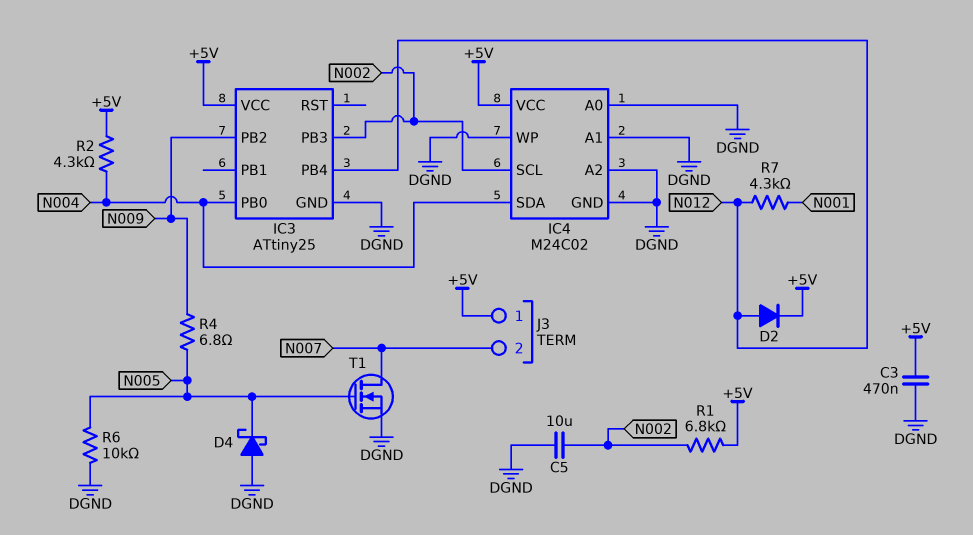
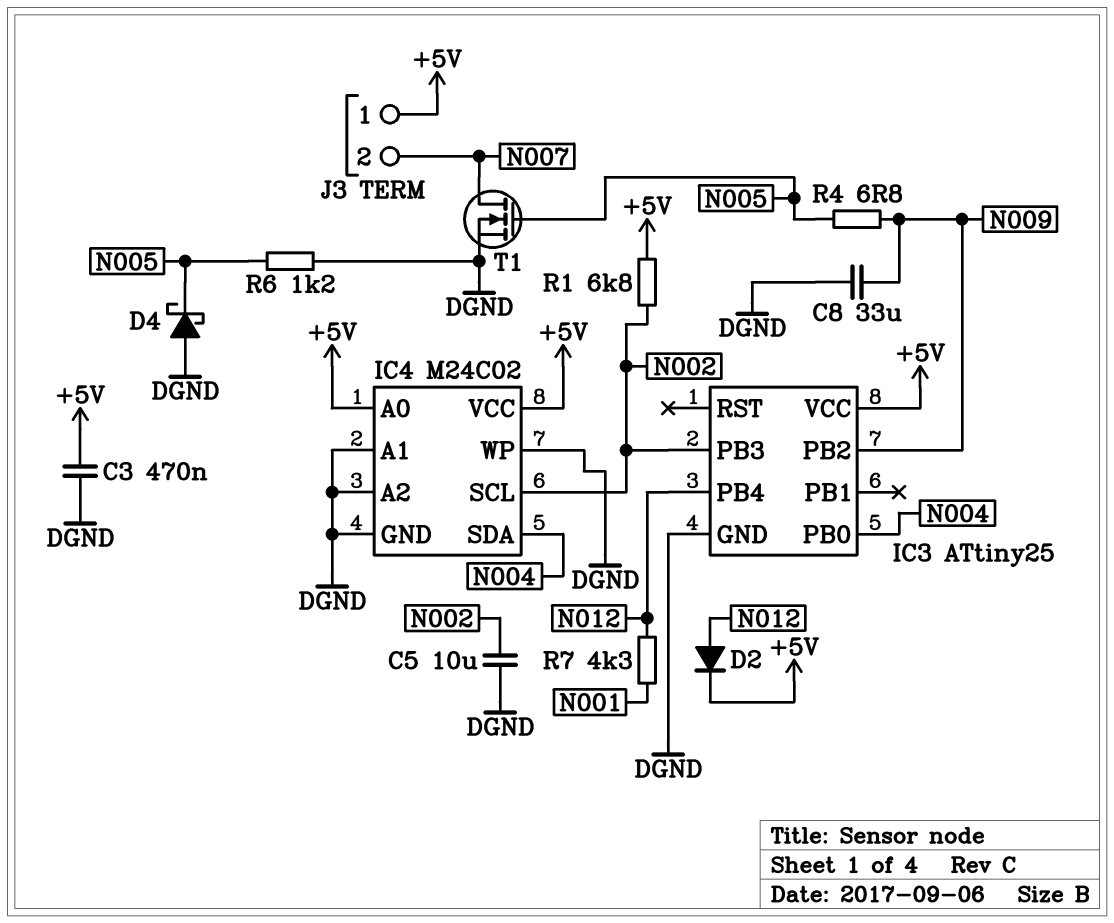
C8: none -> 33uF (DGND, N009)
IC4 pin A0: DGND -> +5V
R2: 4.3k (+5V, N004) -> none
R6: 10k (DGND, N005) -> 1.2k (DGND, N005)

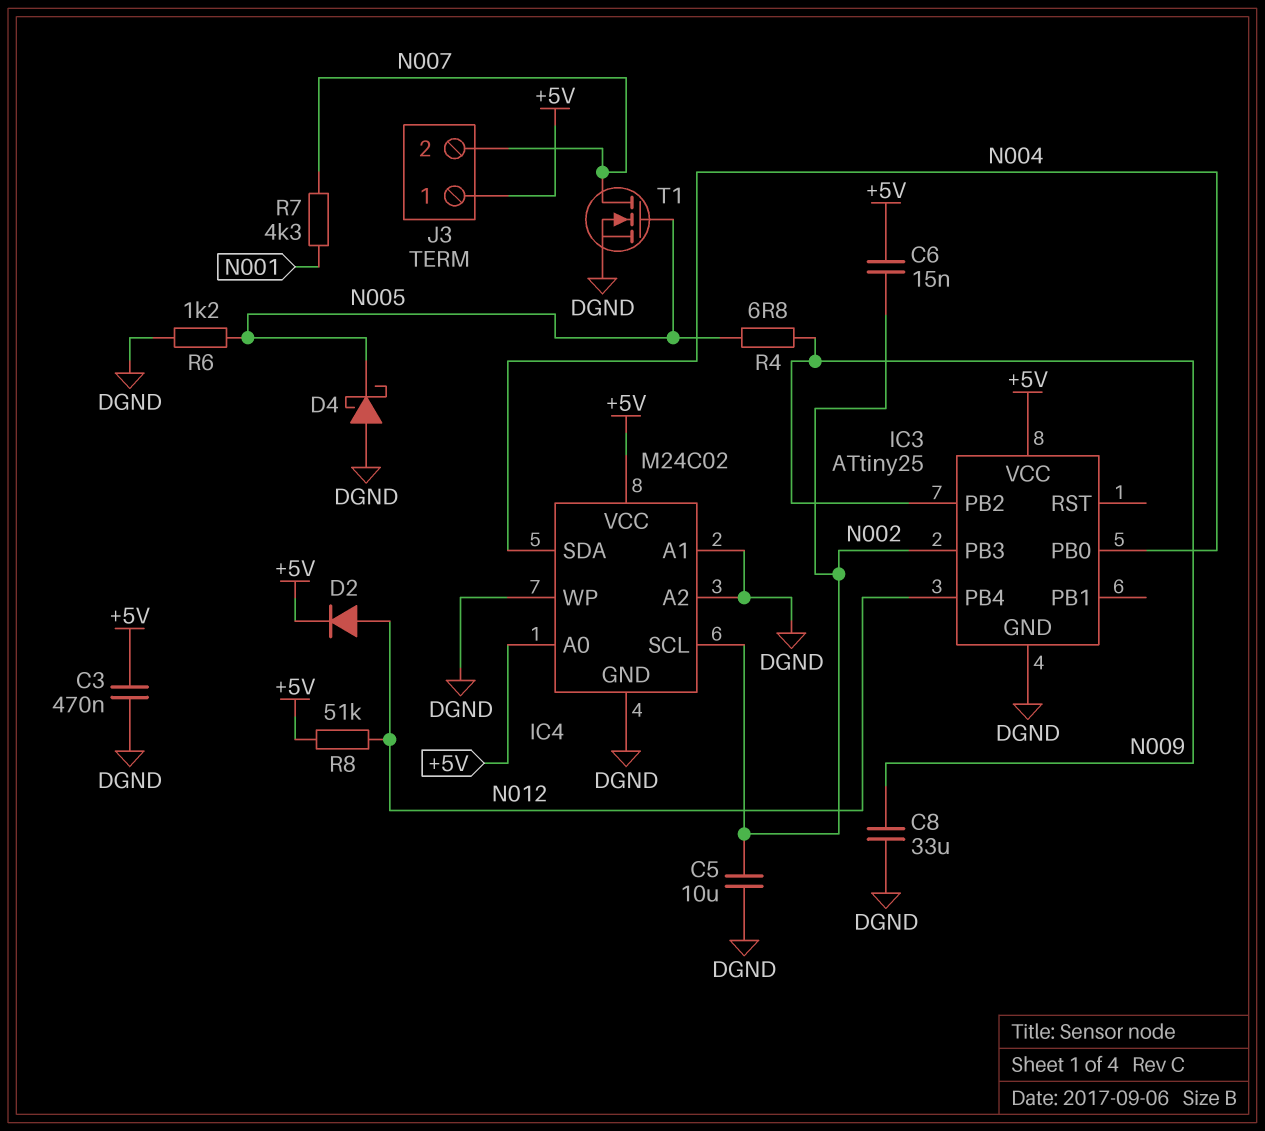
C6: none -> 15nF (+5V, N002)
R1: 6.8k (+5V, N002) -> none
R7: 4.3k (N001, N012) -> 4.3k (N001, N007)
R8: none -> 51k (+5V, N012)

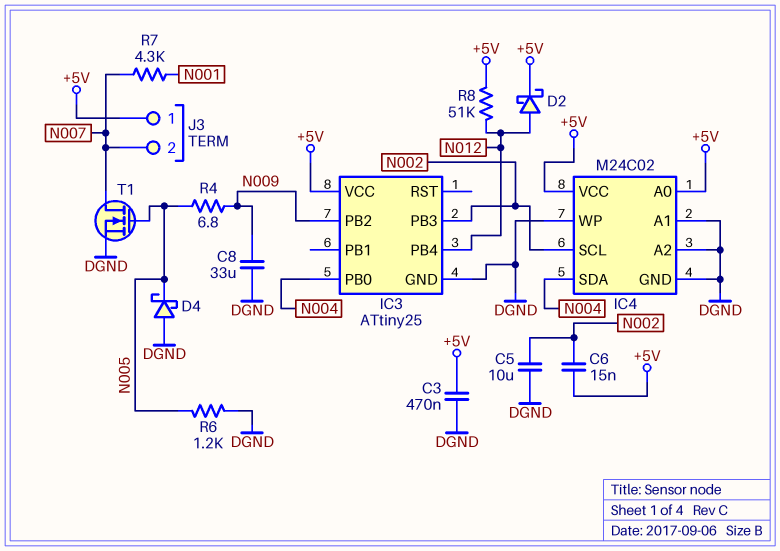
D2: diode (A N012, K +5V) -> schottky (A N012, K +5V)

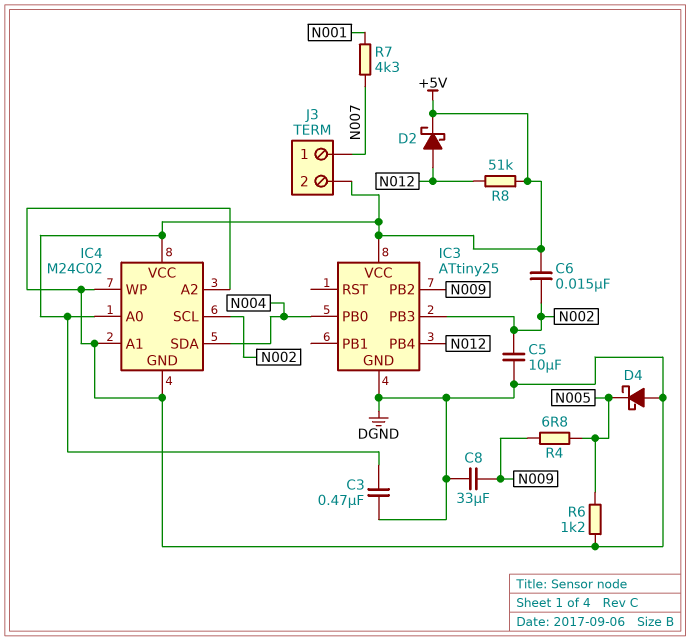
J3 pin 1: +5V -> N007
J3 pin 2: N007 -> +5V
T1: NMOS (G N005, D N007, S DGND) -> none

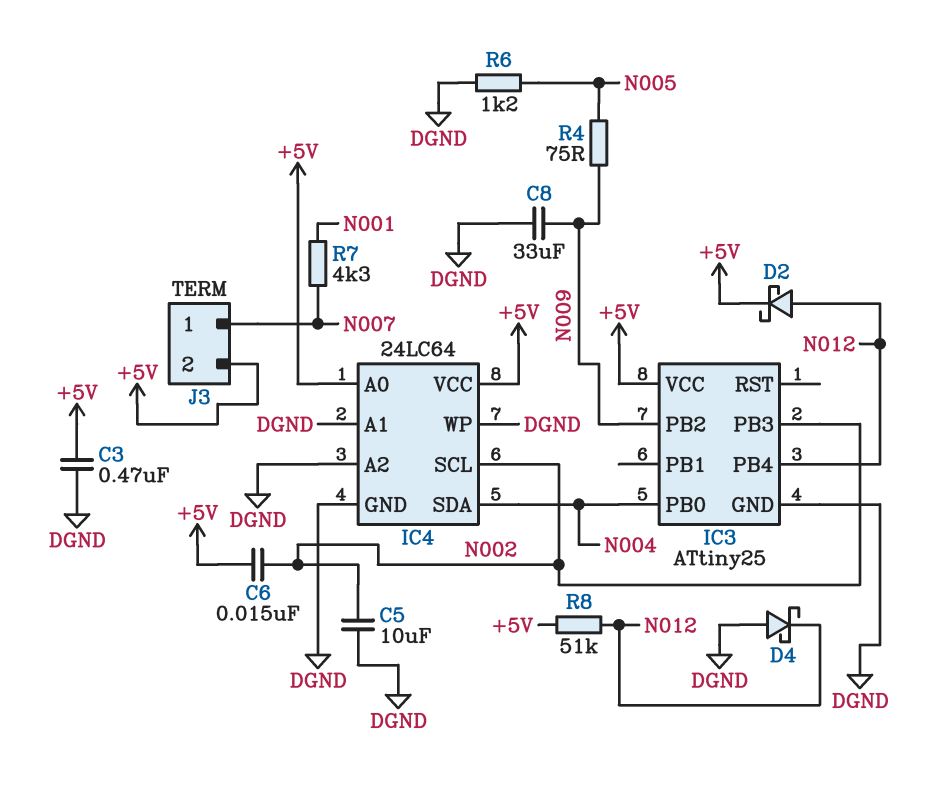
D4: schottky (A DGND, K N005) -> schottky (A DGND, K N012)
IC4: M24C02 -> 24LC64
R4: 6.8 (N005, N009) -> 75 (N005, N009)

